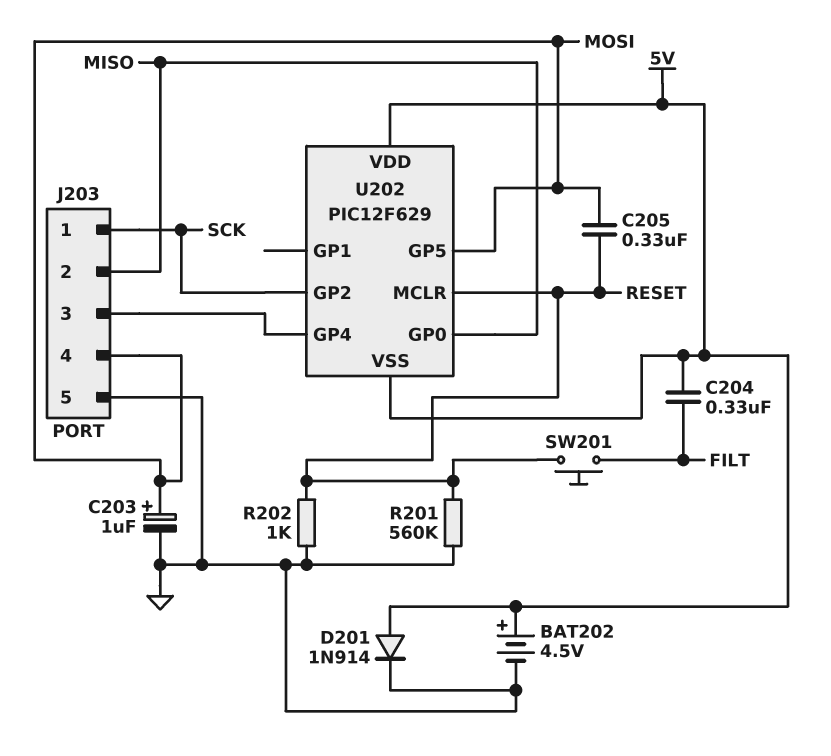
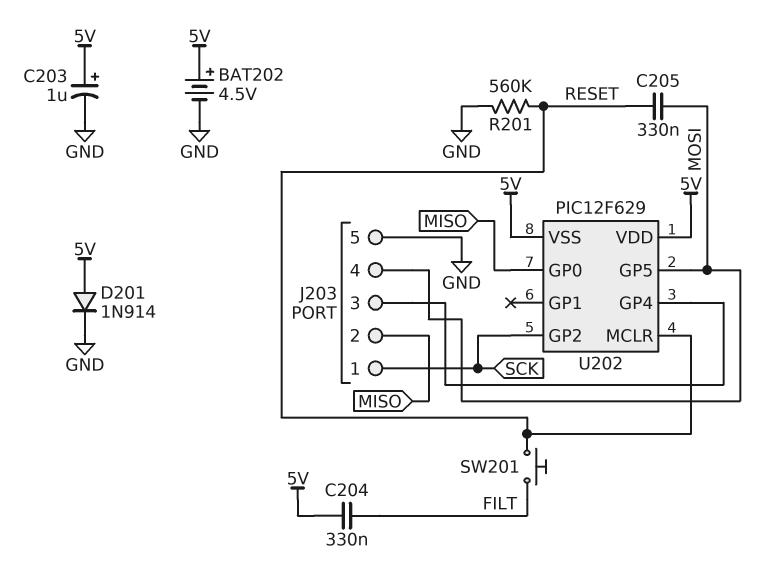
C203: 1uF (plus MOSI, minus GND) -> 1uF (plus 5V, minus GND)
R202: 1k (GND, RESET) -> none

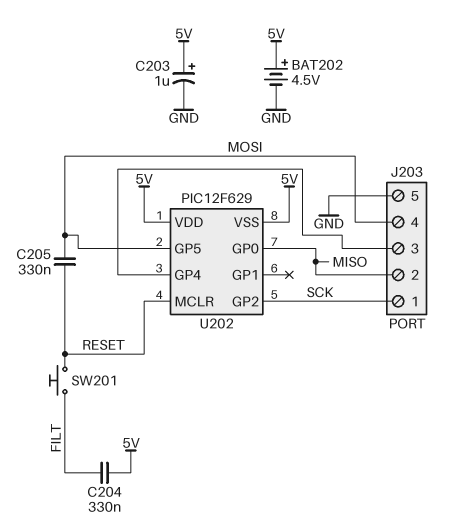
D201: diode 1N914 (A 5V, K GND) -> none
R201: 560k (GND, RESET) -> none

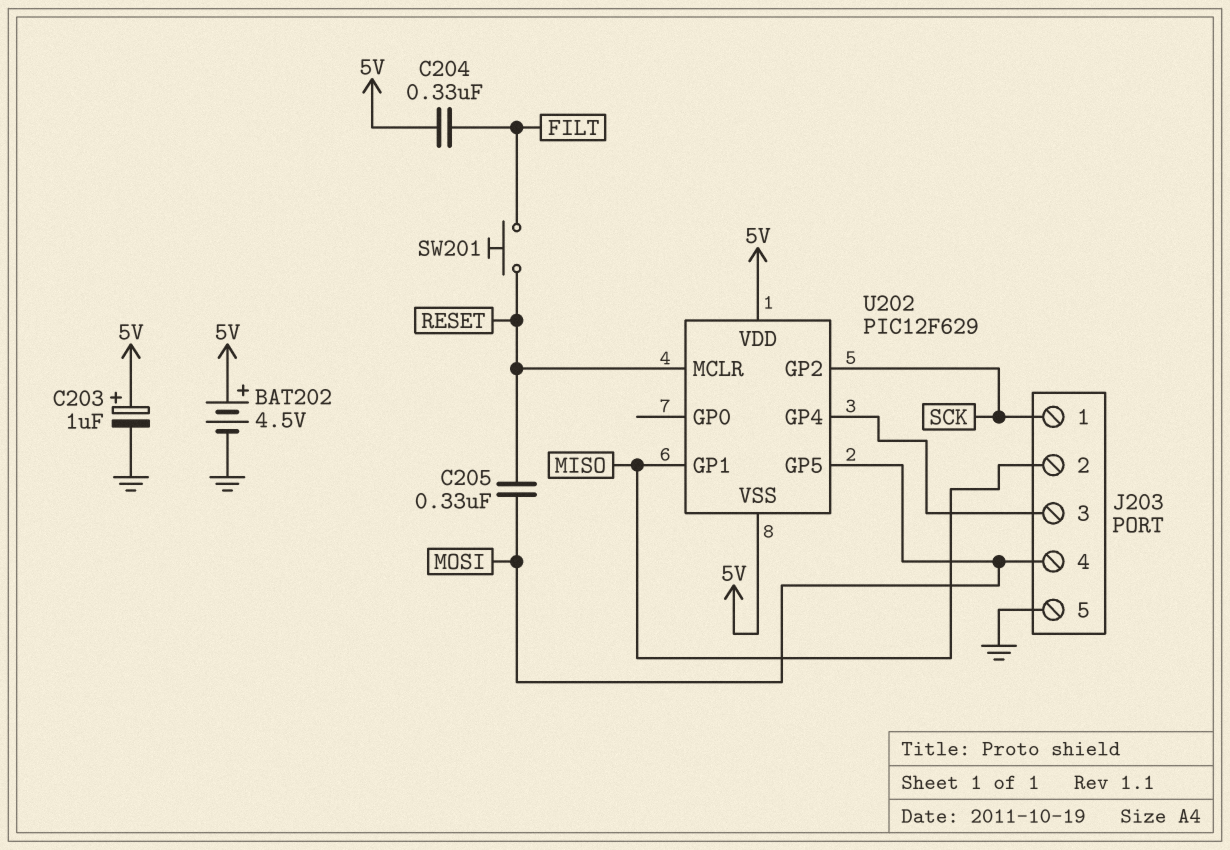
U202 pin GP0: MISO -> none
U202 pin GP1: none -> MISO

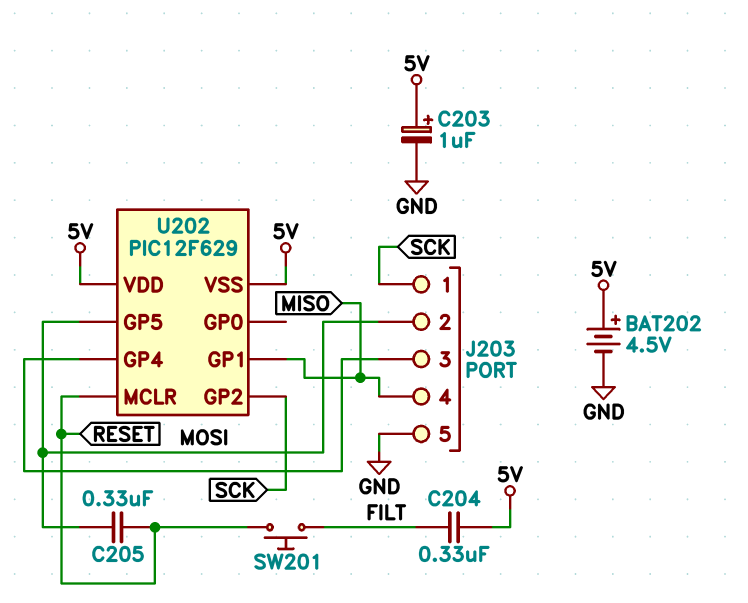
J203 pin 2: MISO -> MOSI
J203 pin 4: MOSI -> MISO

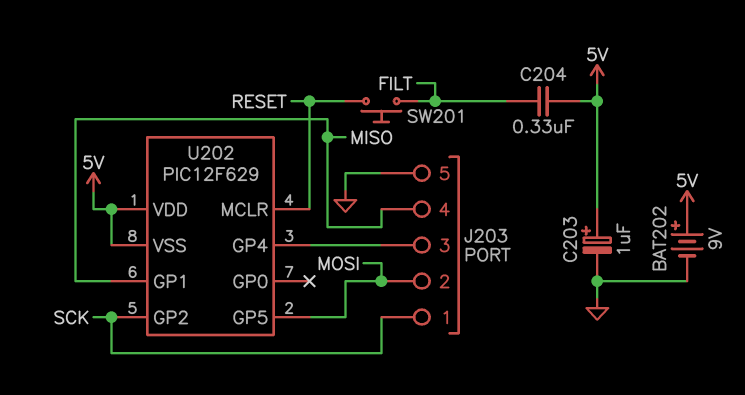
BAT202: 4.5V (plus 5V, minus GND) -> 9V (plus 5V, minus GND)
C205: 330nF (MOSI, RESET) -> none

